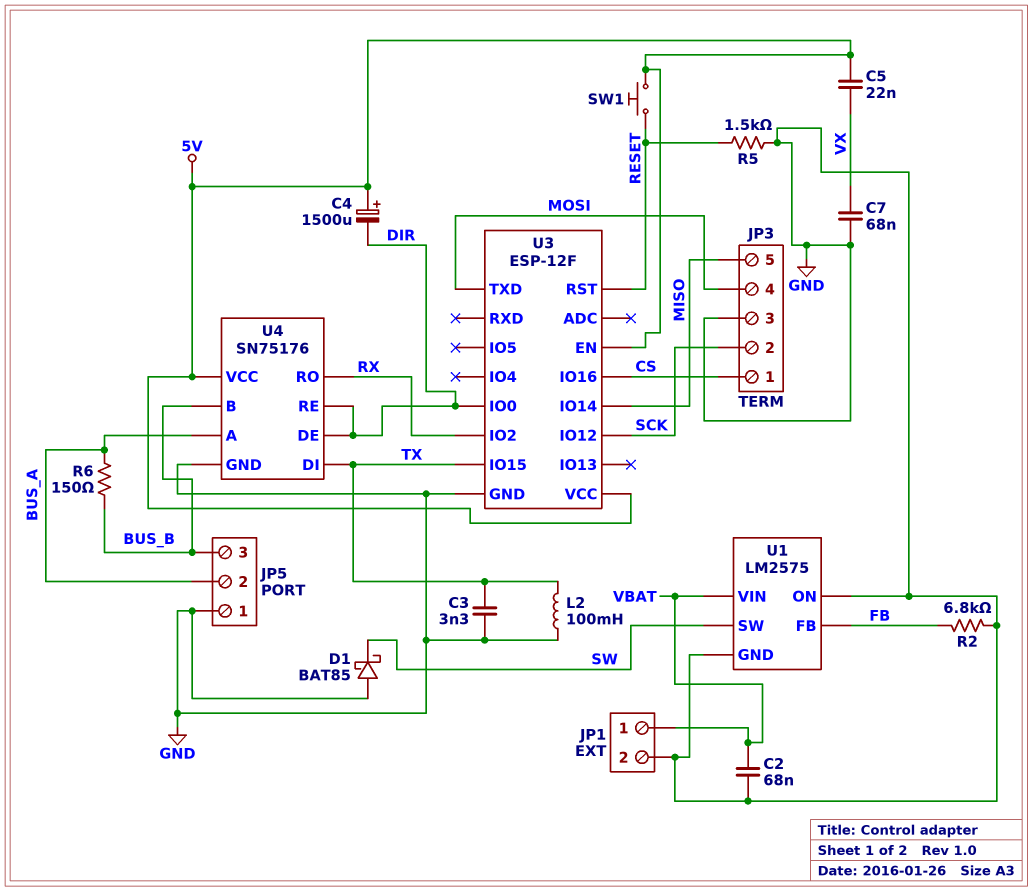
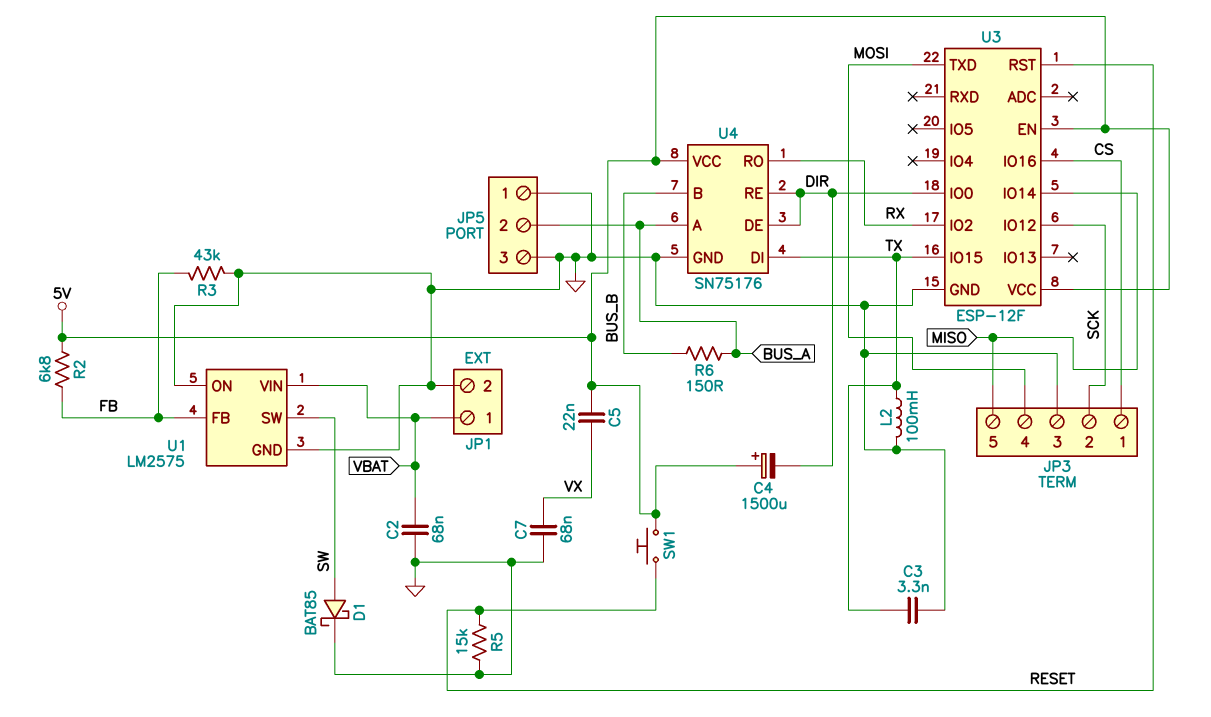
D1: schottky BAT85 (A GND, K SW) -> schottky BAT85 (A SW, K GND)
JP5 pin 3: BUS_B -> GND
R2: 6.8k (FB, GND) -> 6.8k (5V, FB)
R3: none -> 43k (FB, GND)
R5: 1.5k (GND, RESET) -> 15k (GND, RESET)

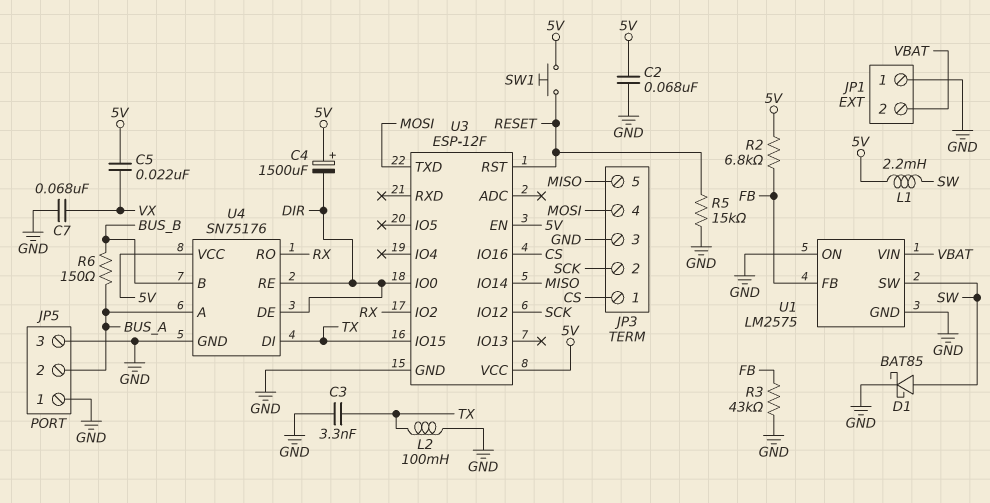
C2: 68nF (GND, VBAT) -> 68nF (5V, GND)
JP1 pin 1: VBAT -> GND
JP1 pin 2: GND -> VBAT
L1: none -> 2.2mH (5V, SW)

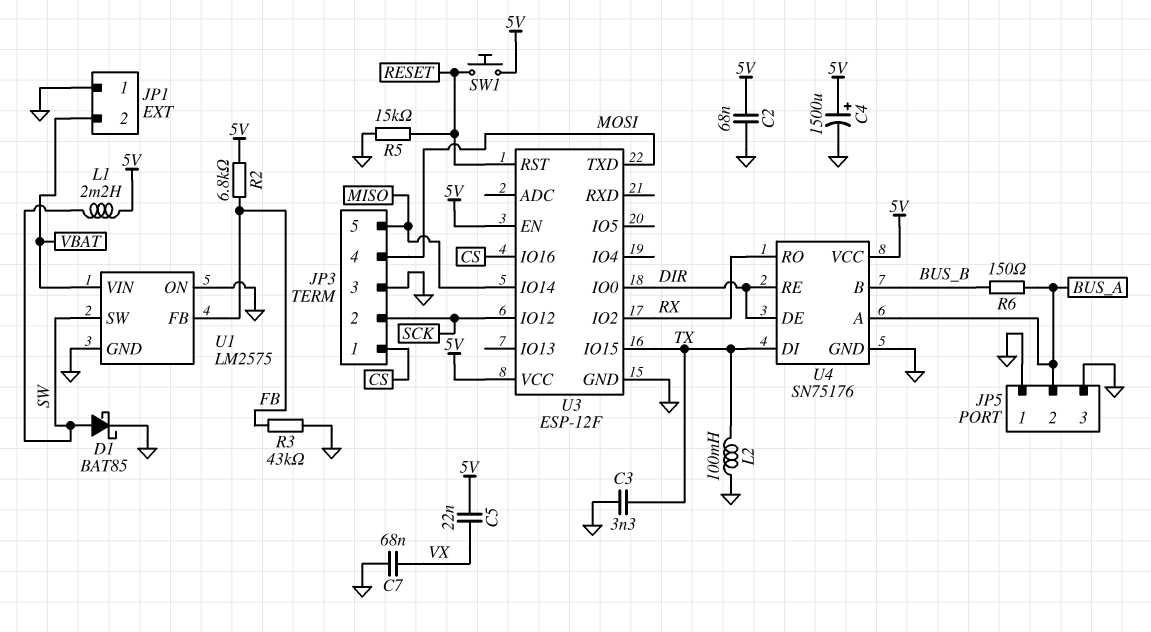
C4: 1500uF (plus 5V, minus DIR) -> 1500uF (plus 5V, minus GND)

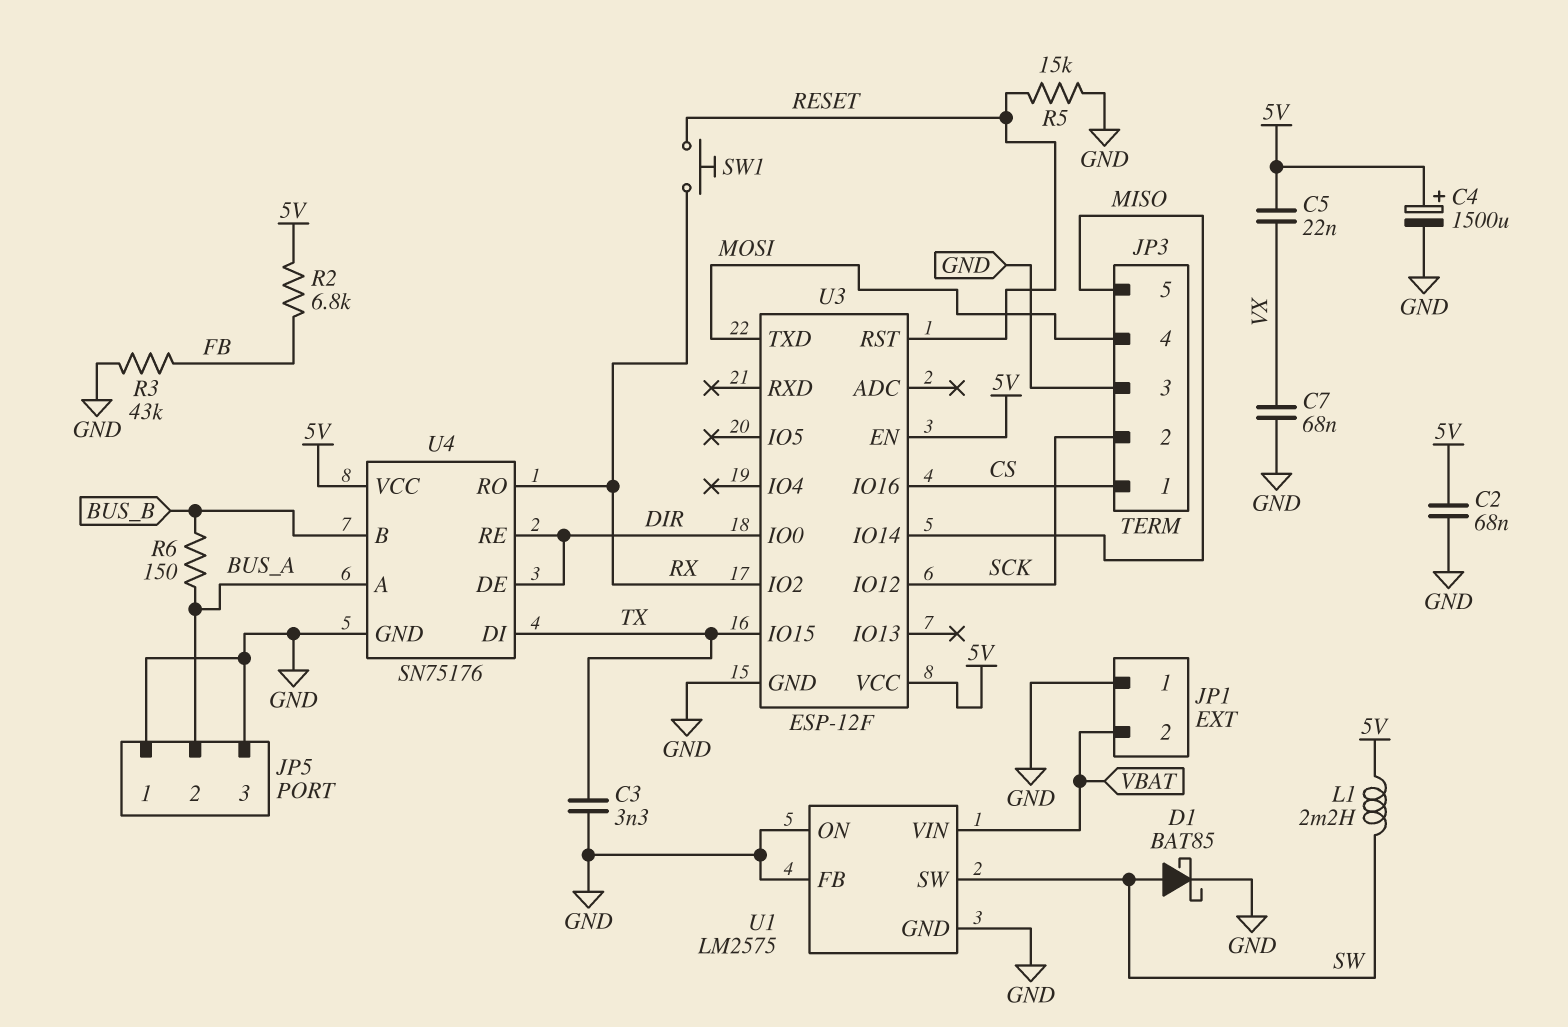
L2: 100mH (GND, TX) -> none
SW1: button (5V, RESET) -> button (RESET, RX)
U1 pin FB: FB -> GND

